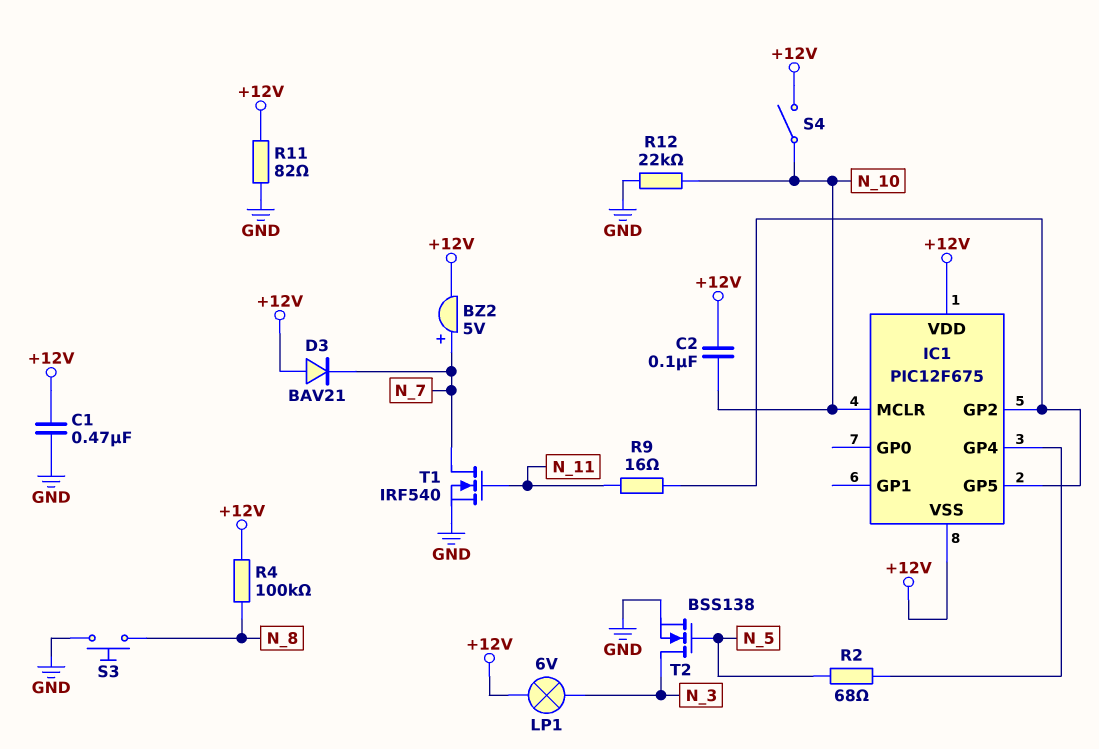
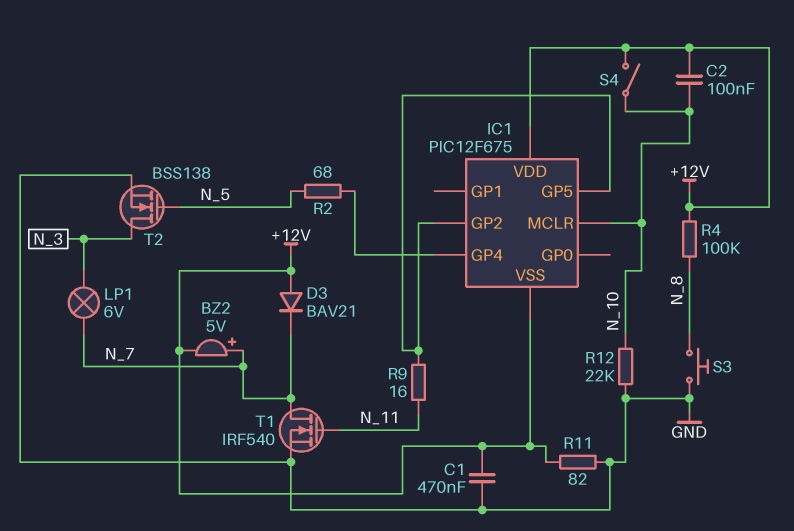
LP1: lamp 6V (+12V, N_3) -> lamp 6V (N_3, N_7)

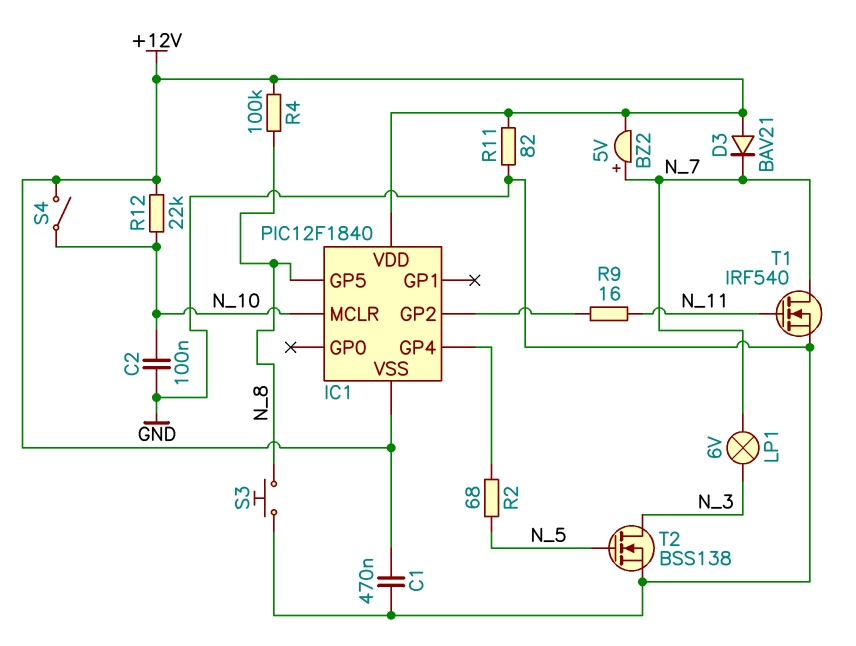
C2: 100nF (+12V, N_10) -> 100nF (GND, N_10)
IC1: PIC12F675 -> PIC12F1840
IC1 pin GP5: IC1/GP2 -> N_8
R12: 22k (GND, N_10) -> 22k (+12V, N_10)

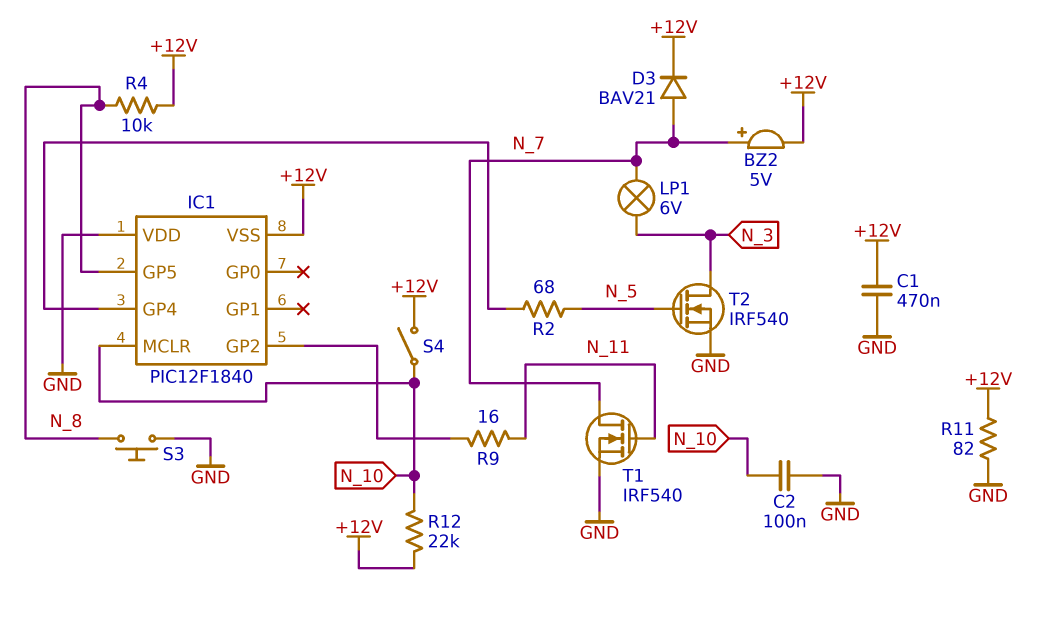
D3: diode BAV21 (A +12V, K N_7) -> diode BAV21 (A N_7, K +12V)
IC1 pin VDD: +12V -> GND
R4: 100k (+12V, N_8) -> 10k (+12V, N_8)
T2: NMOS BSS138 (G N_5, D N_3, S GND) -> NMOS IRF540 (G N_5, D N_3, S GND)

